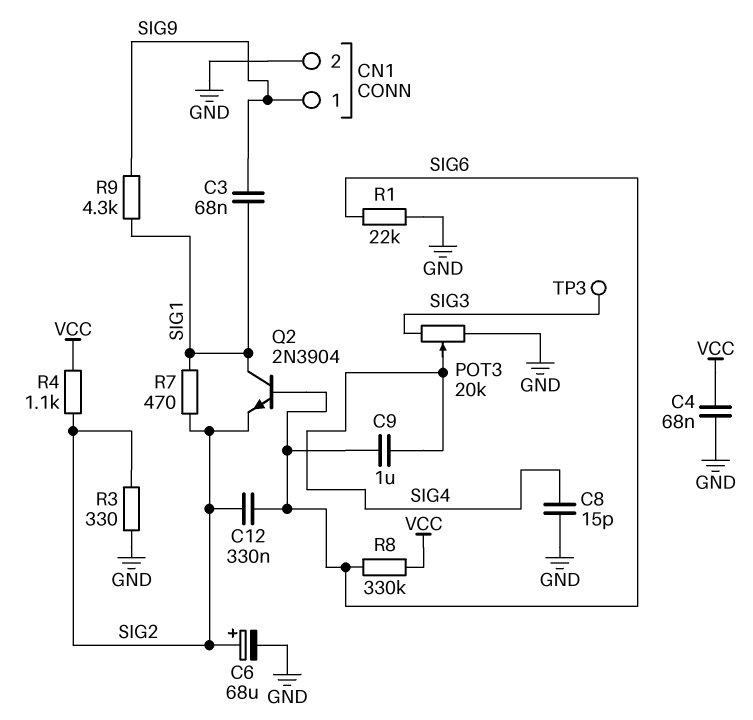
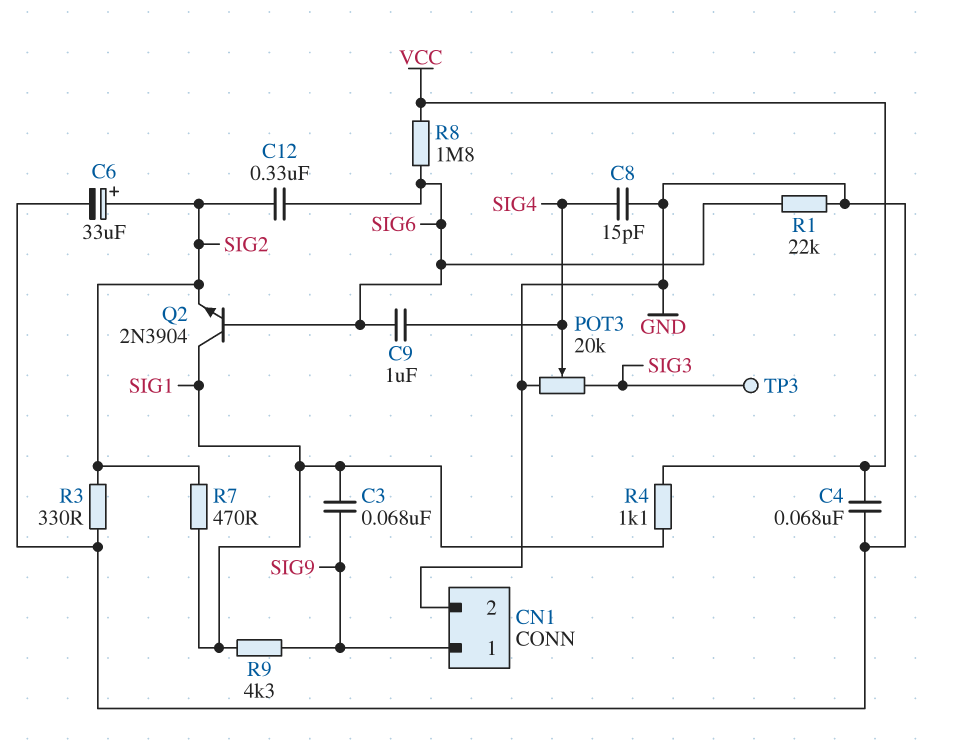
C6: 68uF (plus SIG2, minus GND) -> 33uF (plus SIG2, minus GND)
R4: 1.1k (SIG2, VCC) -> 1.1k (SIG1, VCC)
R8: 330k (SIG6, VCC) -> 1.8M (SIG6, VCC)

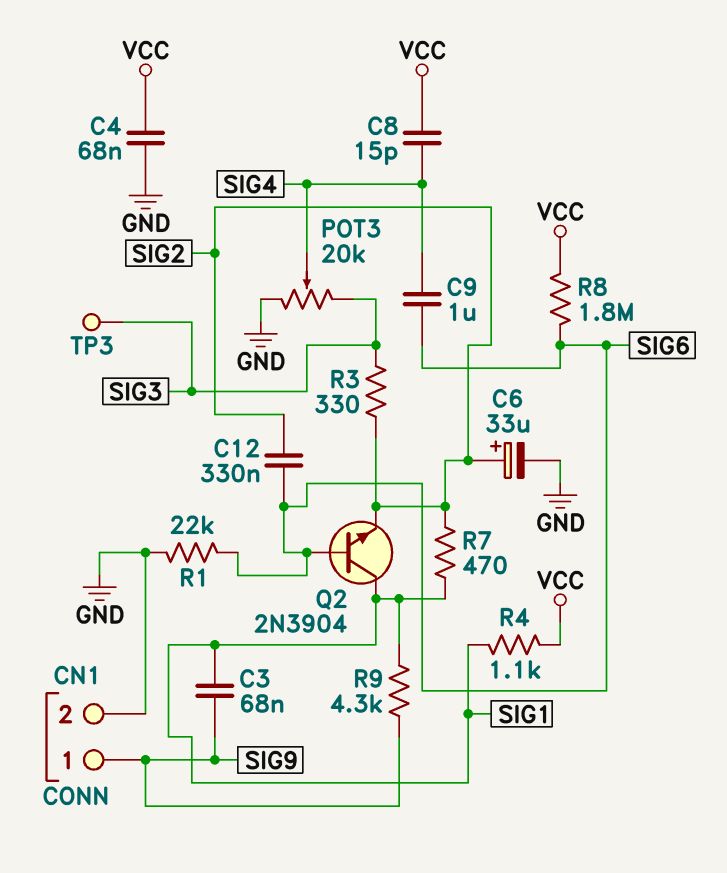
C8: 15pF (GND, SIG4) -> 15pF (SIG4, VCC)
R3: 330 (GND, SIG2) -> 330 (SIG2, SIG3)

